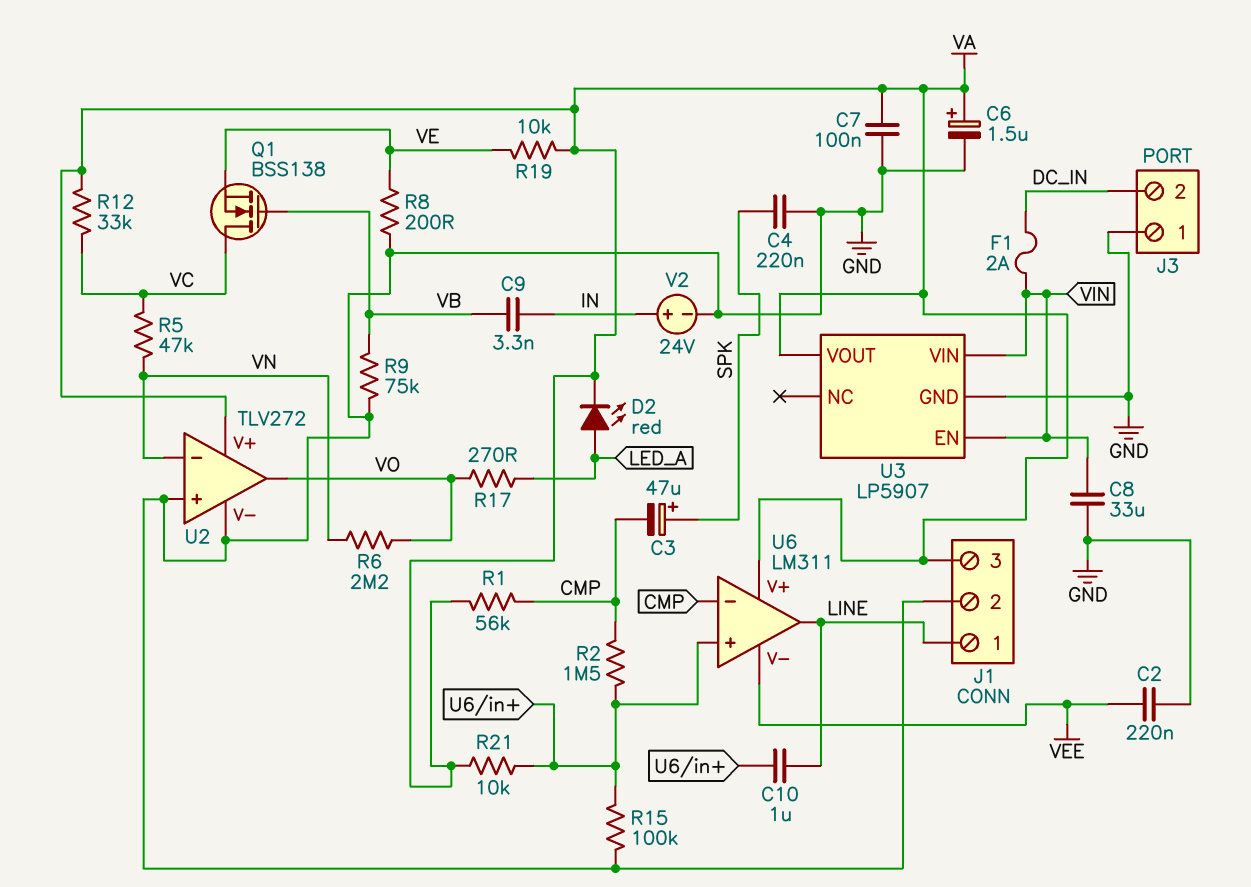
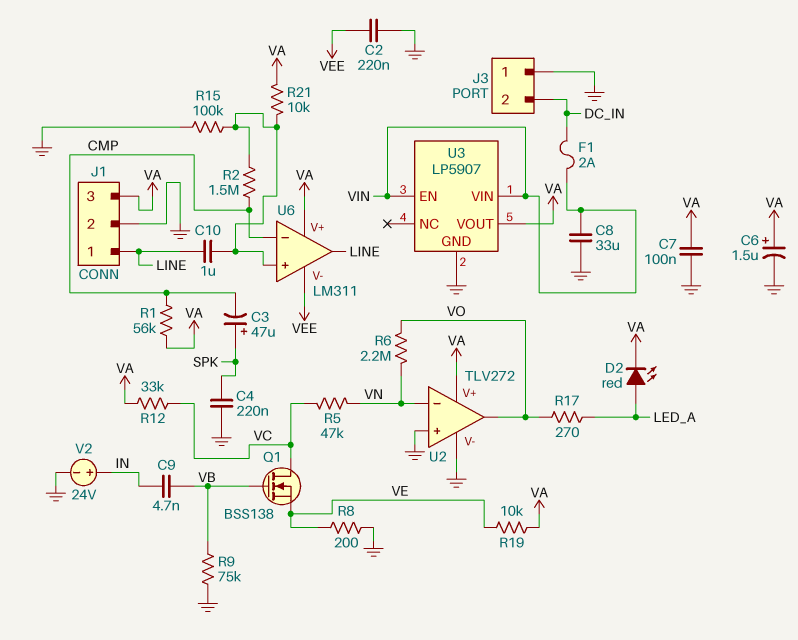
C9: 3.3nF (IN, VB) -> 4.7nF (IN, VB)

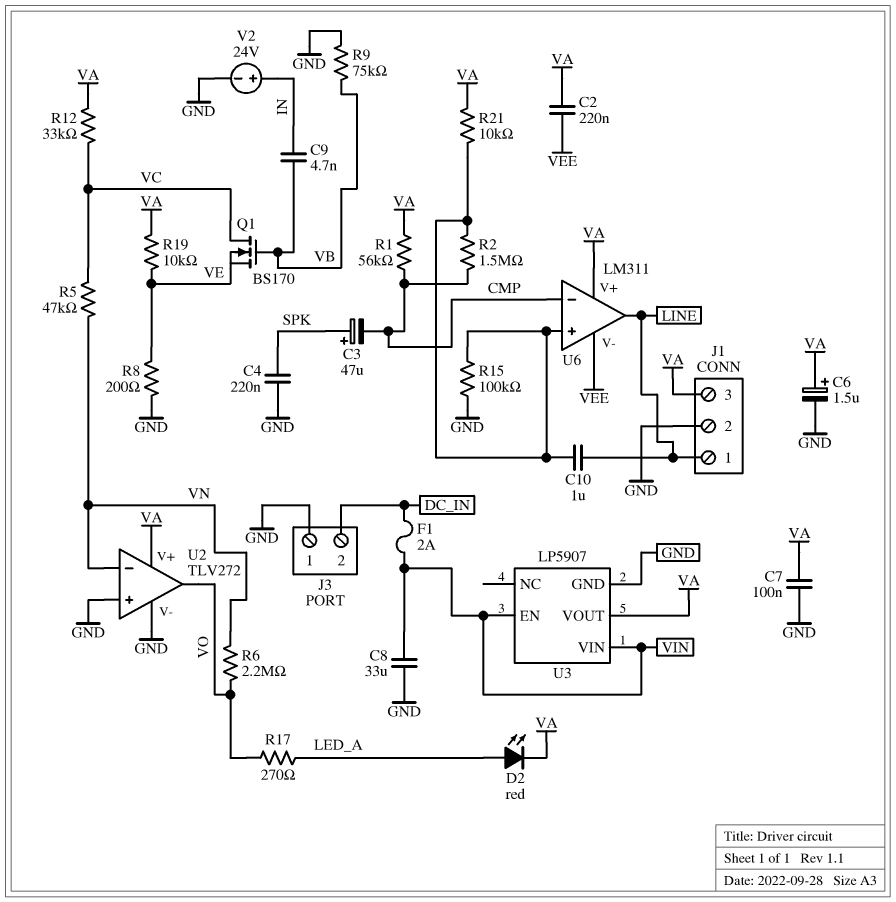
C2: 220nF (GND, VEE) -> 220nF (VA, VEE)
Q1: NMOS BSS138 (G VB, D VC, S VE) -> NMOS BS170 (G VB, D VC, S VE)

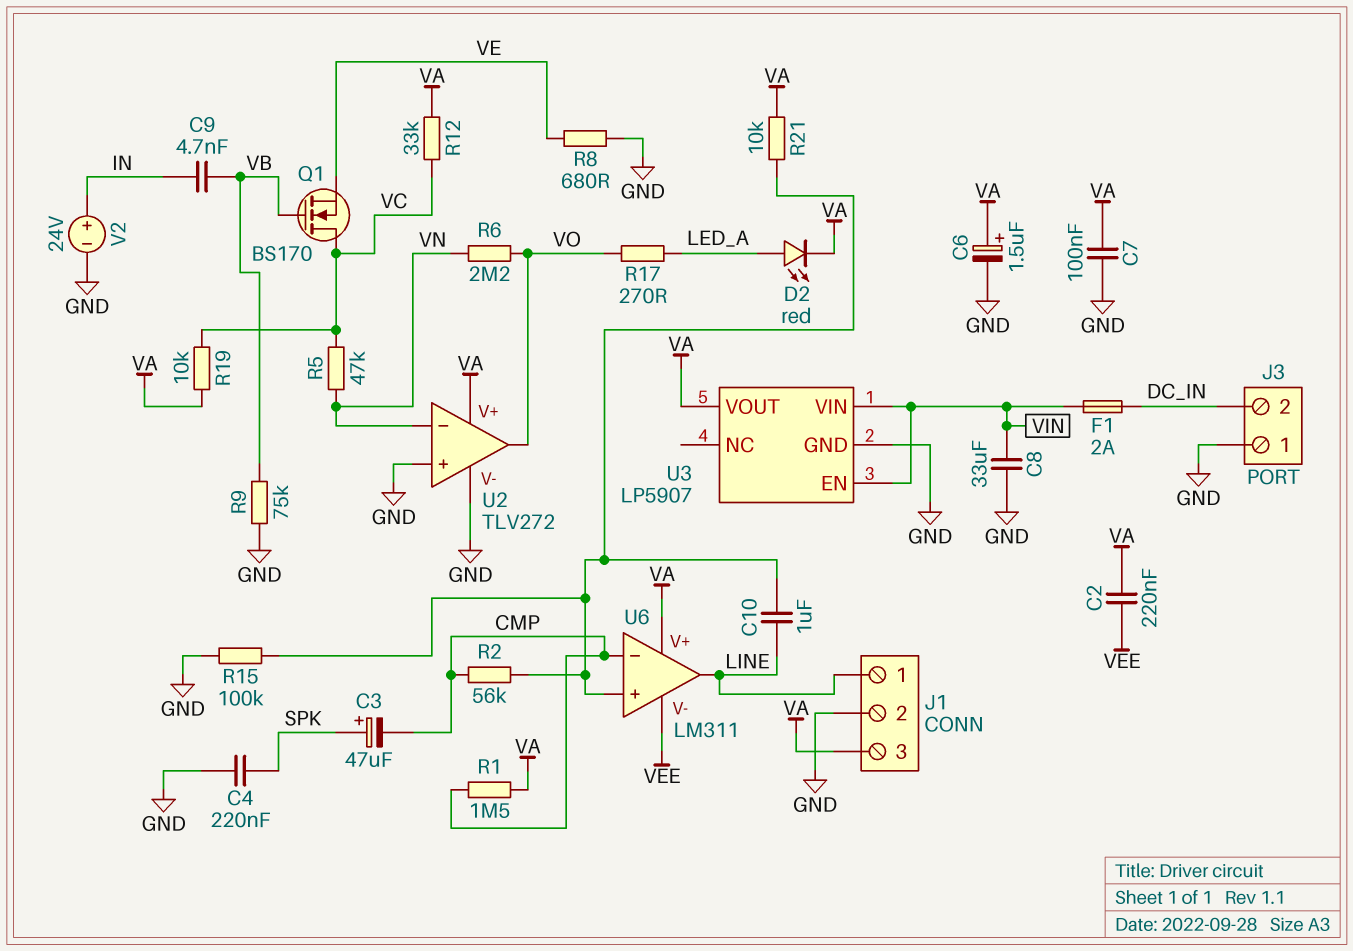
R1: 56k (CMP, VA) -> 1.5M (CMP, VA)
R2: 1.5M (CMP, U6/in+) -> 56k (CMP, U6/in+)
R8: 200 (GND, VE) -> 680 (GND, VE)
R19: 10k (VA, VE) -> 10k (VA, VC)

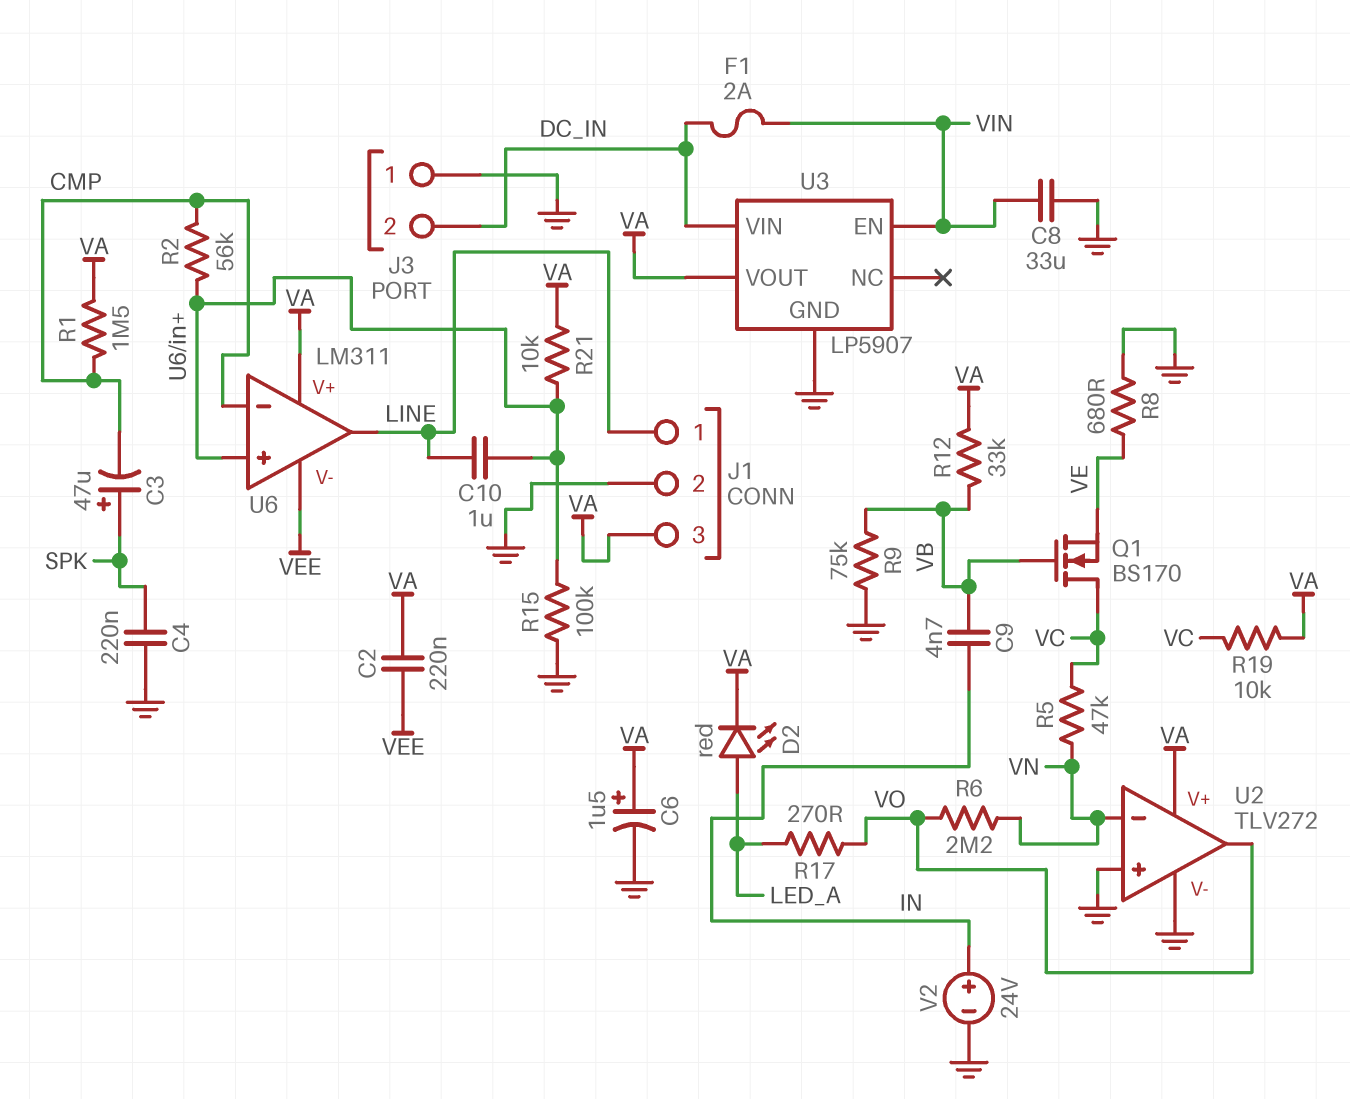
C7: 100nF (GND, VA) -> none
R12: 33k (VA, VC) -> 33k (VA, VB)
U3 pin VIN: VIN -> DC_IN

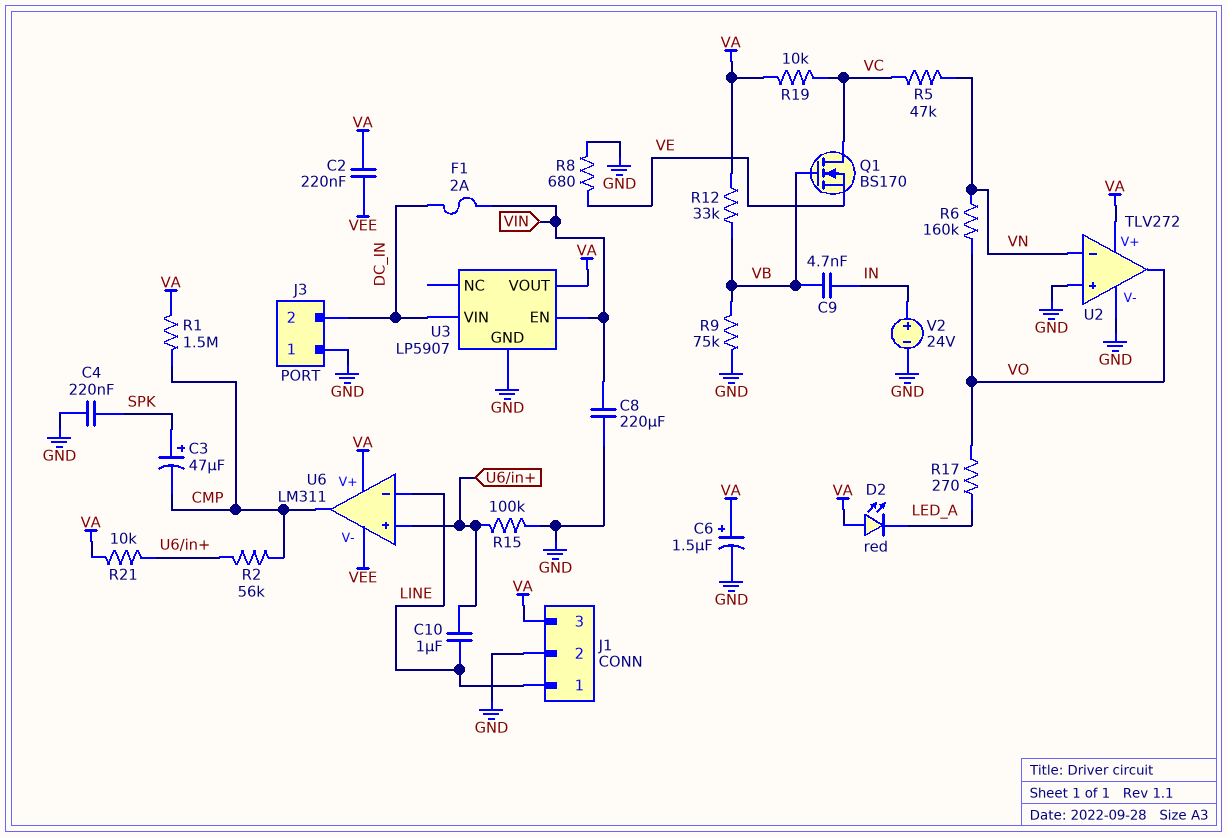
C8: 33uF (GND, VIN) -> 220uF (GND, VIN)
D2: LED red (A LED_A, K VA) -> LED red (A VA, K LED_A)
R6: 2.2M (VN, VO) -> 160k (VN, VO)
U6 pin in-: CMP -> LINE
U6 pin out: LINE -> CMP

